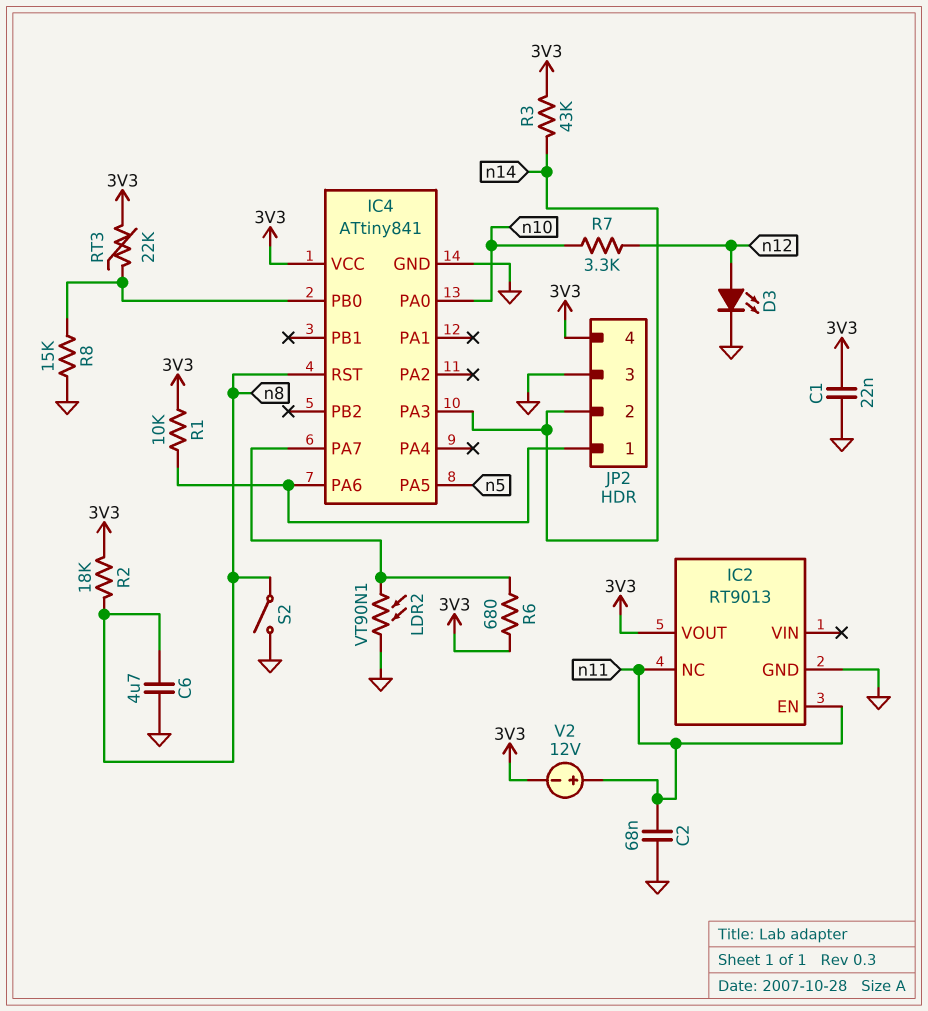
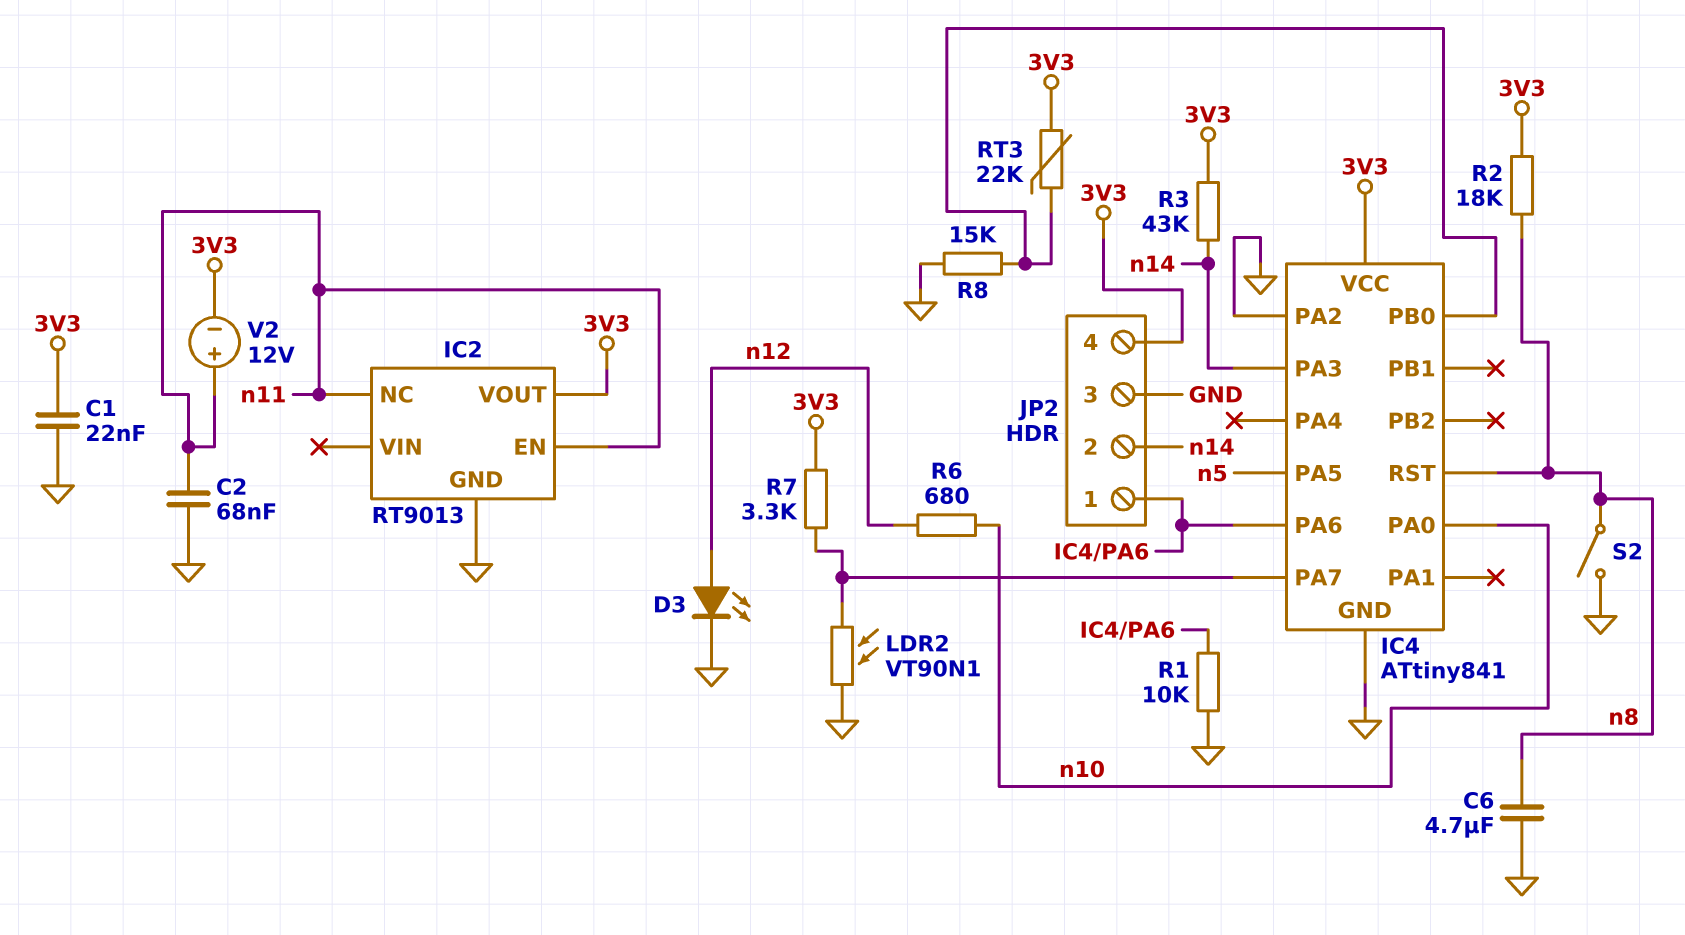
IC4 pin PA2: none -> GND
R1: 10k (3V3, IC4/PA6) -> 10k (GND, IC4/PA6)
R6: 680 (3V3, IC4/PA7) -> 680 (n10, n12)
R7: 3.3k (n10, n12) -> 3.3k (3V3, IC4/PA7)

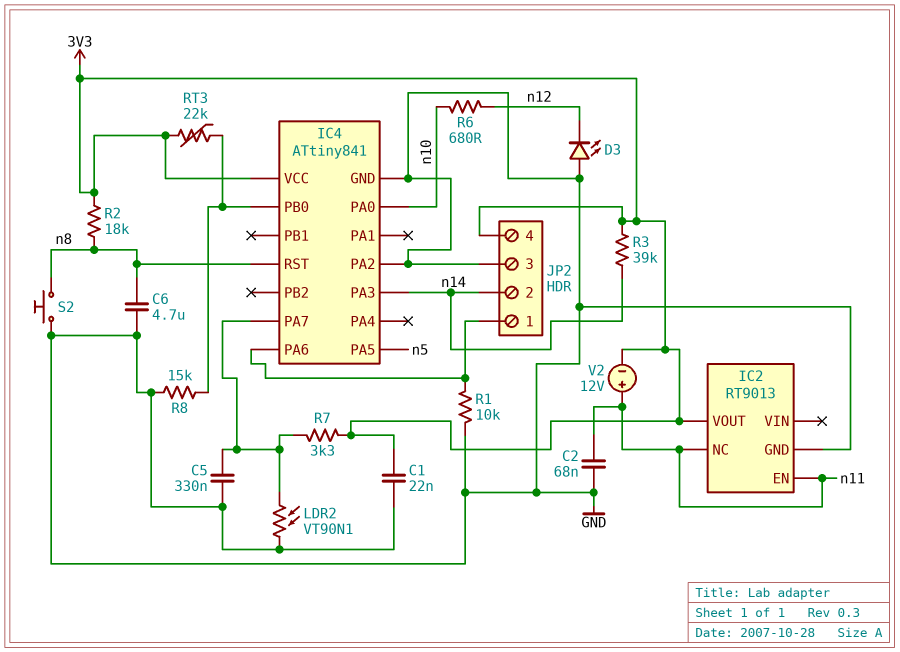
C5: none -> 330nF (GND, IC4/PA7)
D3: LED (A n12, K GND) -> LED (A GND, K n12)
R3: 43k (3V3, n14) -> 39k (3V3, n14)
S2: switch (GND, n8) -> button (GND, n8)

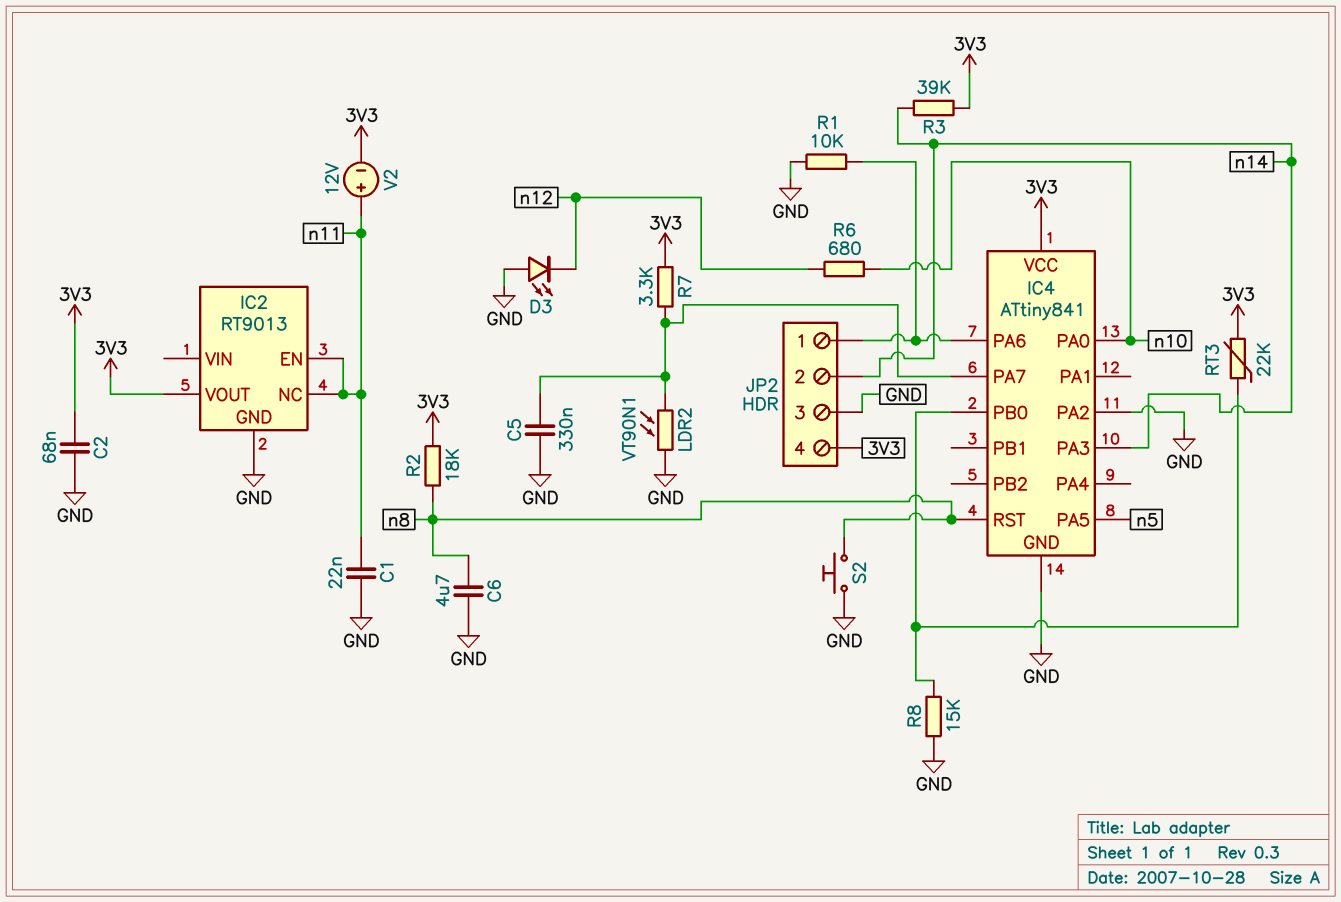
C1: 22nF (3V3, GND) -> 22nF (GND, n11)
C2: 68nF (GND, n11) -> 68nF (3V3, GND)

